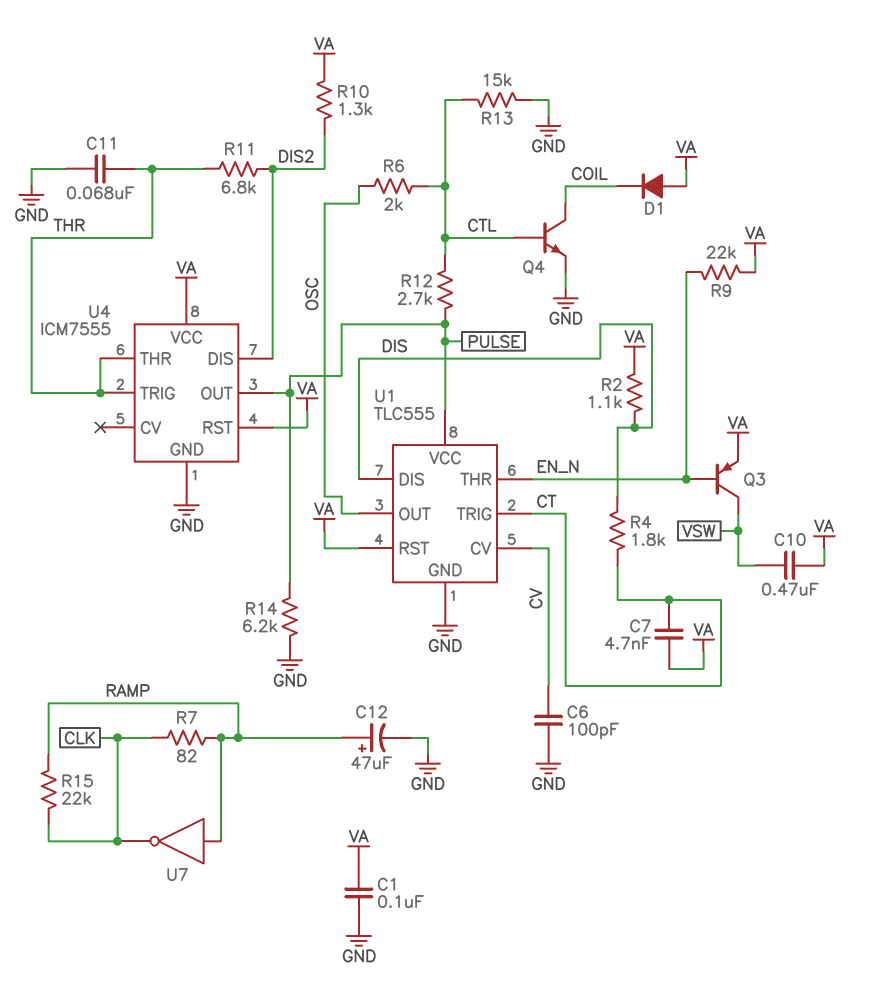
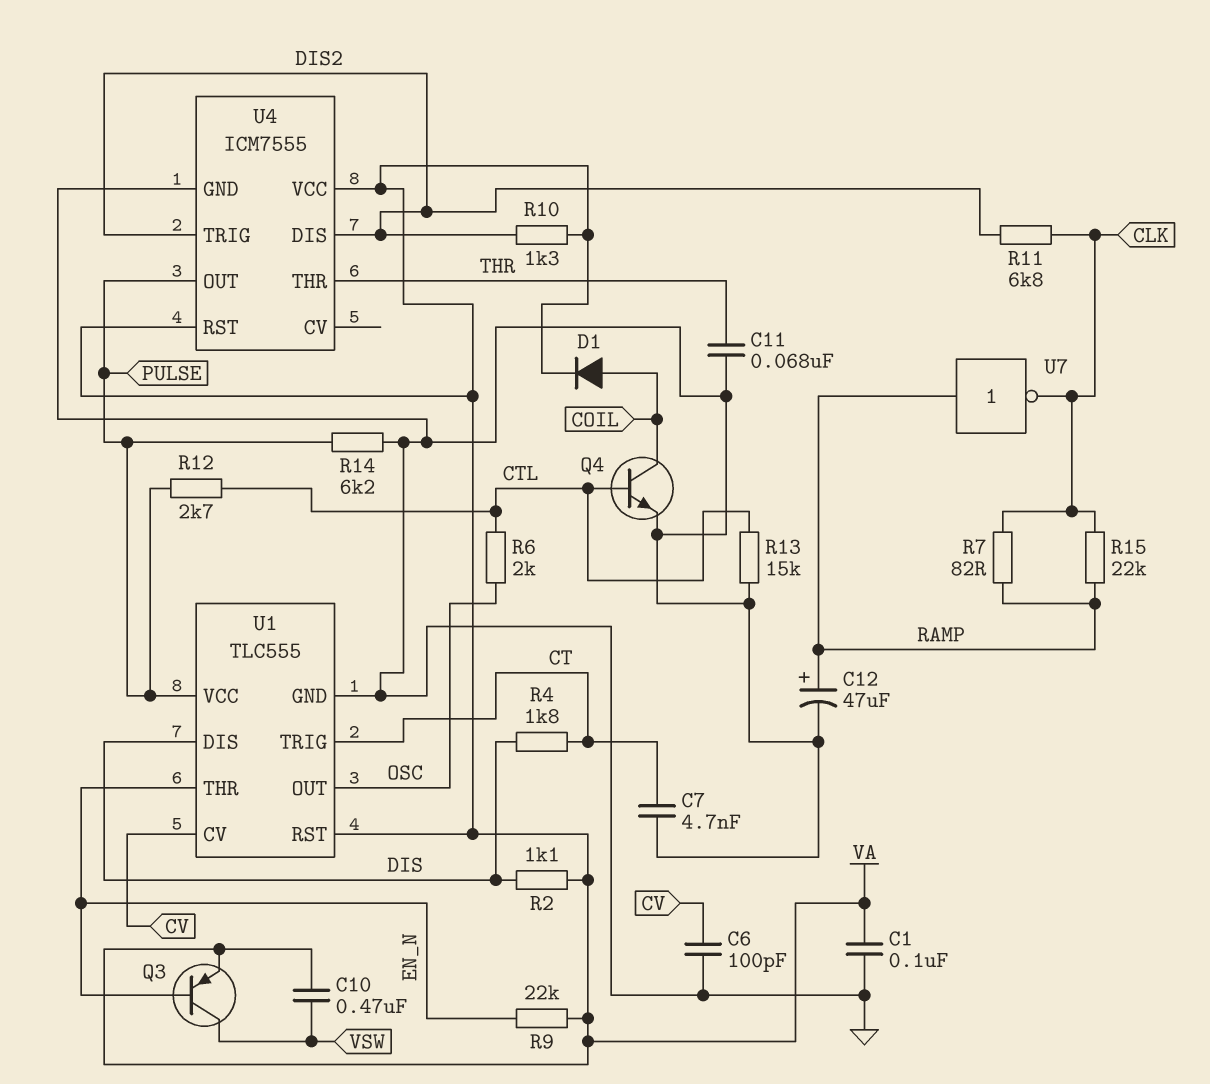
C7: 4.7nF (CT, VA) -> 4.7nF (CT, GND)
D1: diode (A VA, K COIL) -> diode (A COIL, K VA)
R11: 6.8k (DIS2, THR) -> 6.8k (CLK, DIS2)
U4 pin TRIG: THR -> DIS2

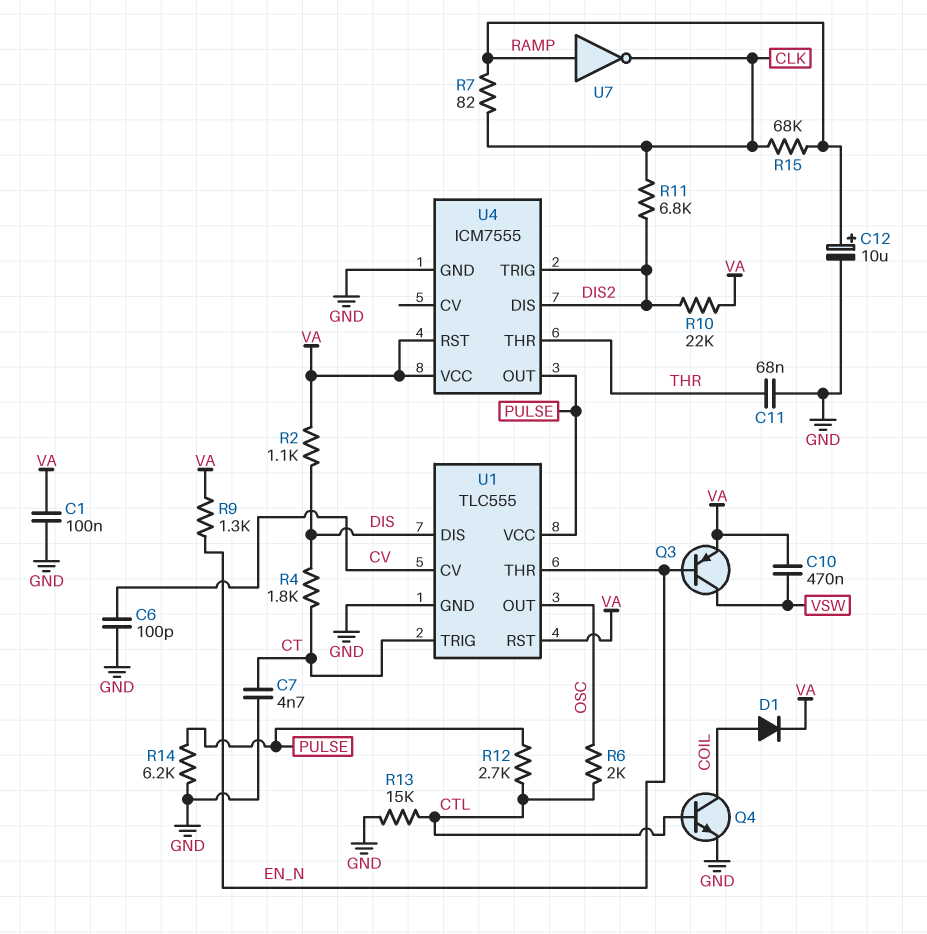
C12: 47uF (plus RAMP, minus GND) -> 10uF (plus RAMP, minus GND)
R9: 22k (EN_N, VA) -> 1.3k (EN_N, VA)
R10: 1.3k (DIS2, VA) -> 22k (DIS2, VA)
R15: 22k (CLK, RAMP) -> 68k (CLK, RAMP)

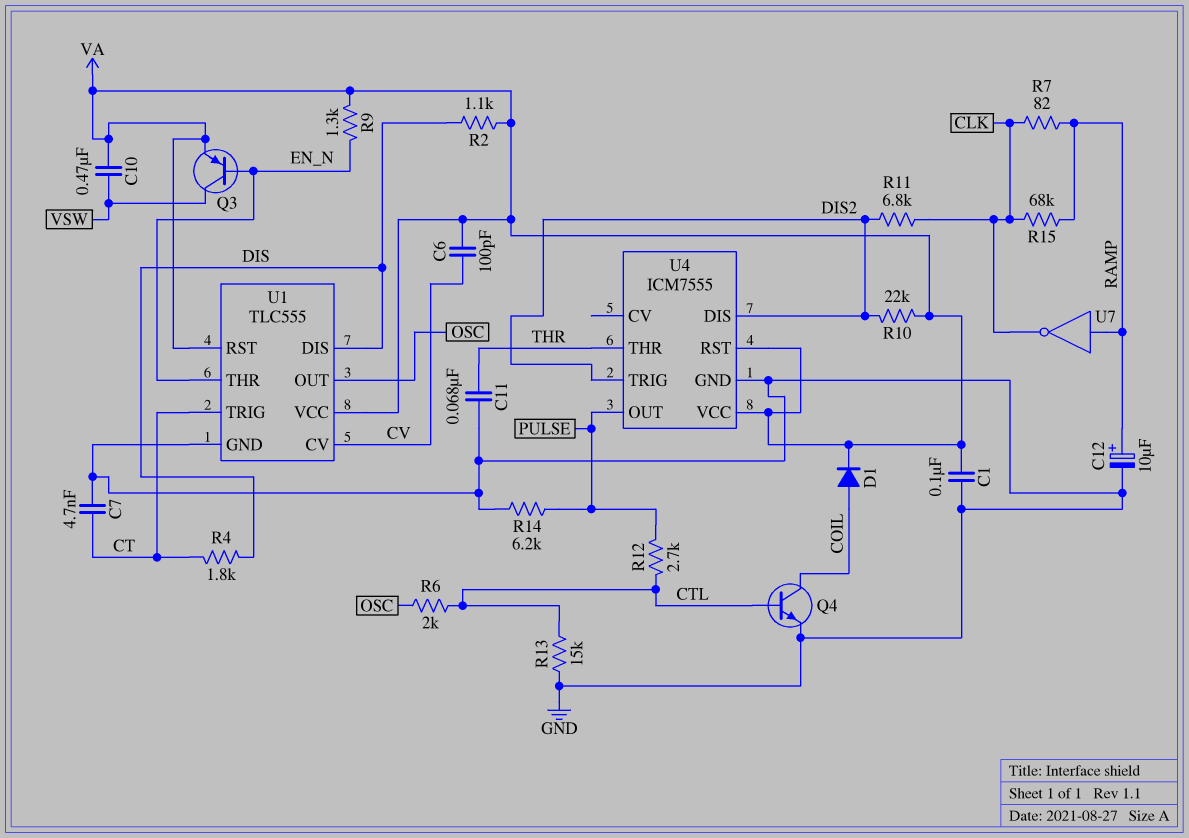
C6: 100pF (CV, GND) -> 100pF (CV, VA)
U1 pin VCC: PULSE -> VA

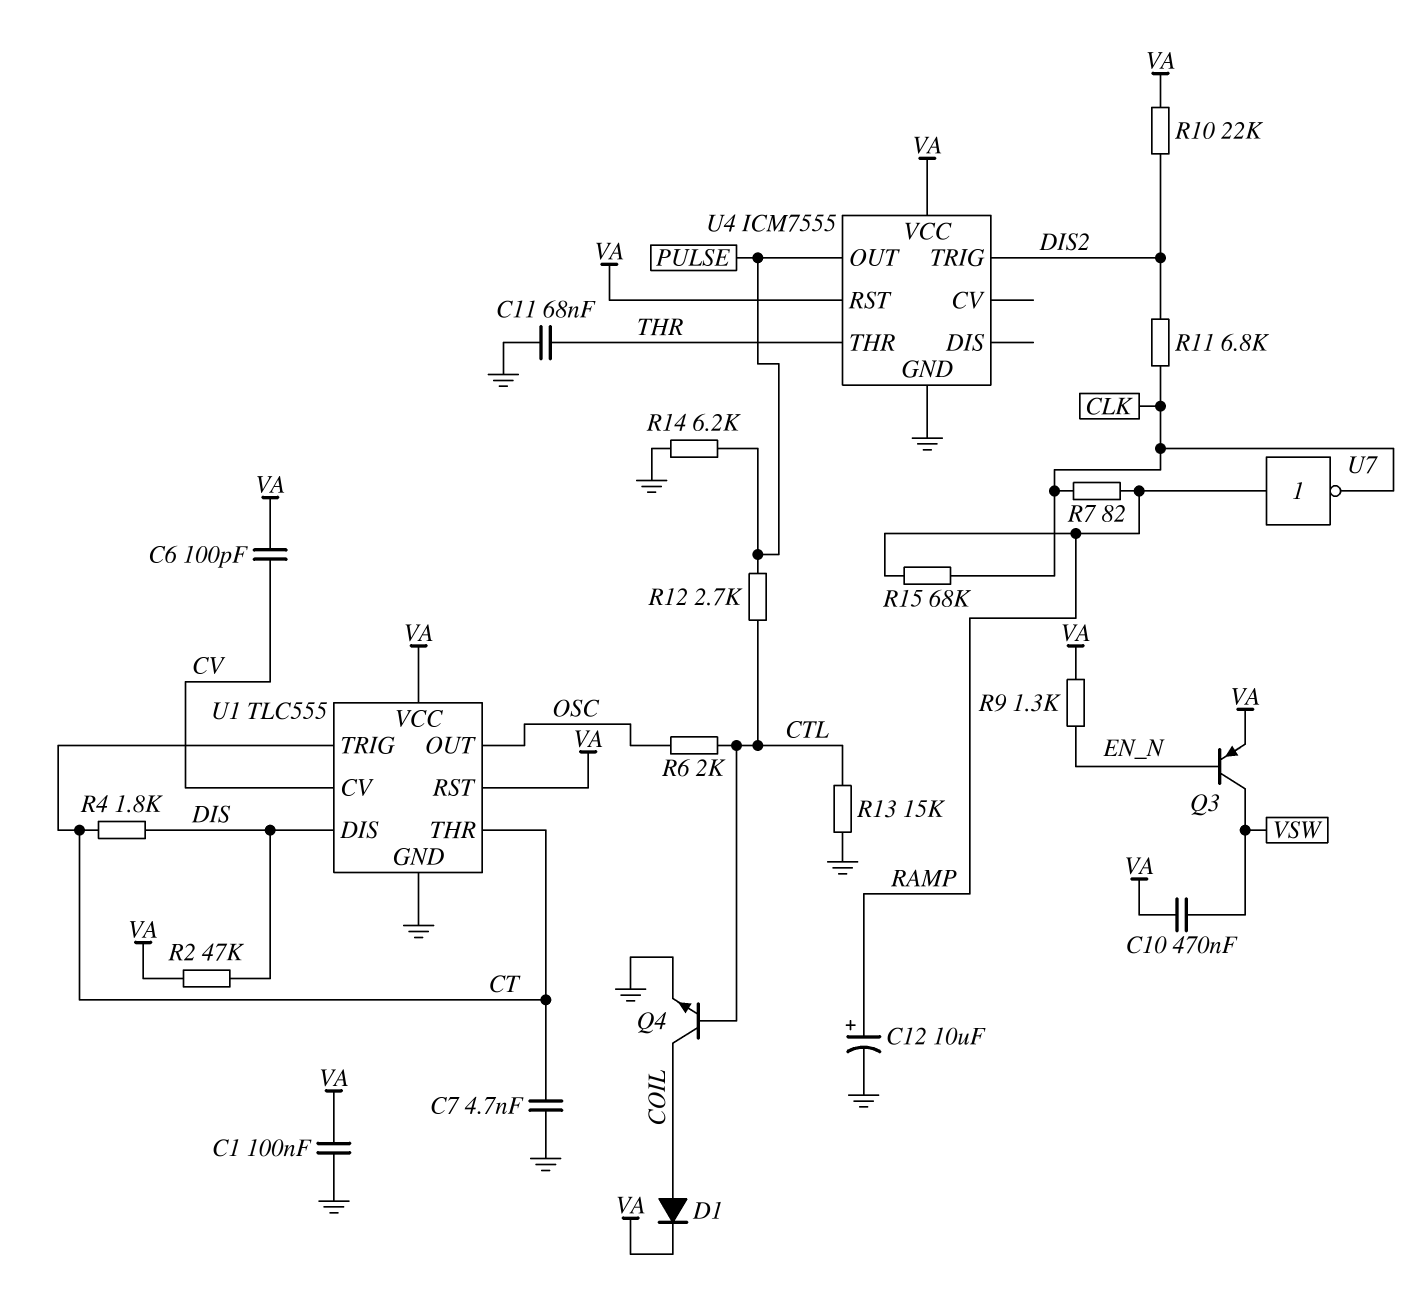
R2: 1.1k (DIS, VA) -> 47k (DIS, VA)
U1 pin THR: EN_N -> CT
U4 pin DIS: DIS2 -> none

